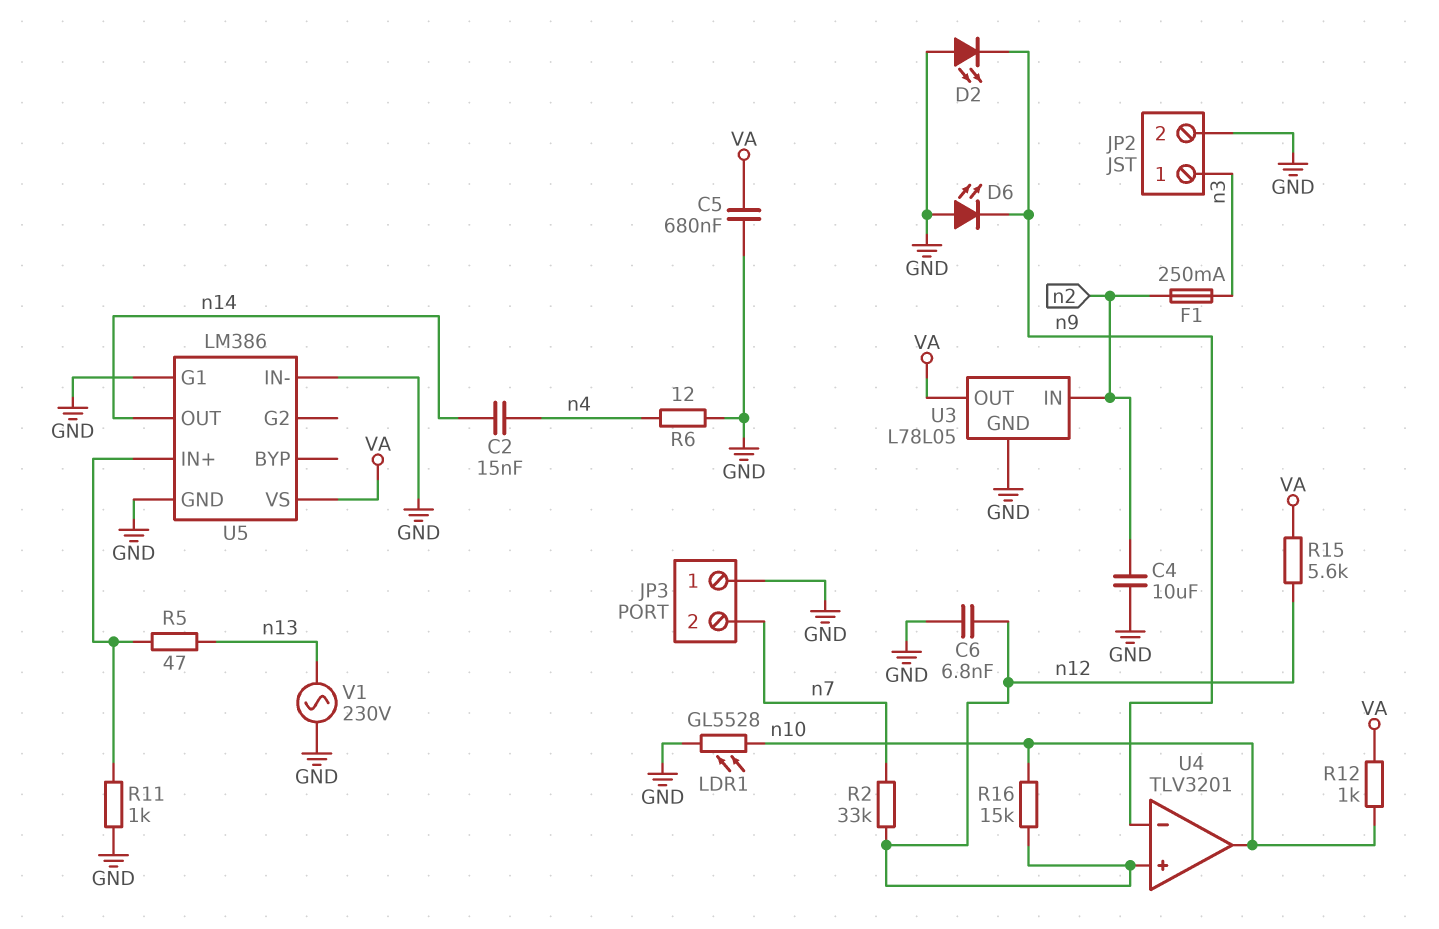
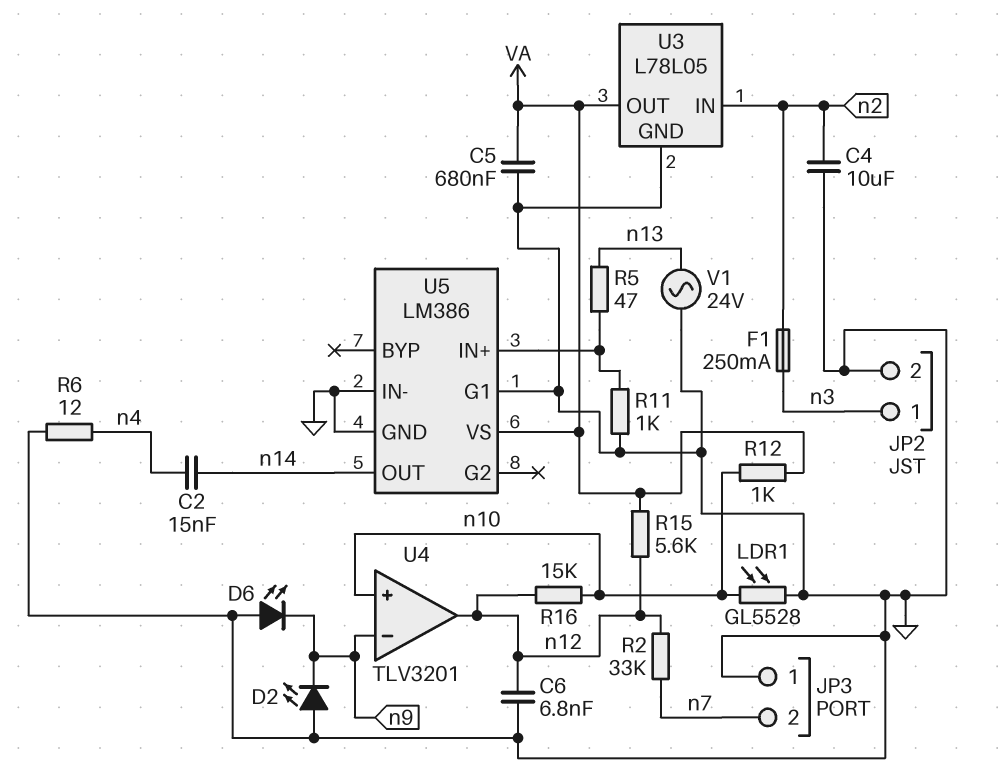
U4 pin in+: n12 -> n10
U4 pin out: n10 -> n12
V1: AC 230V (GND, n13) -> AC 24V (GND, n13)

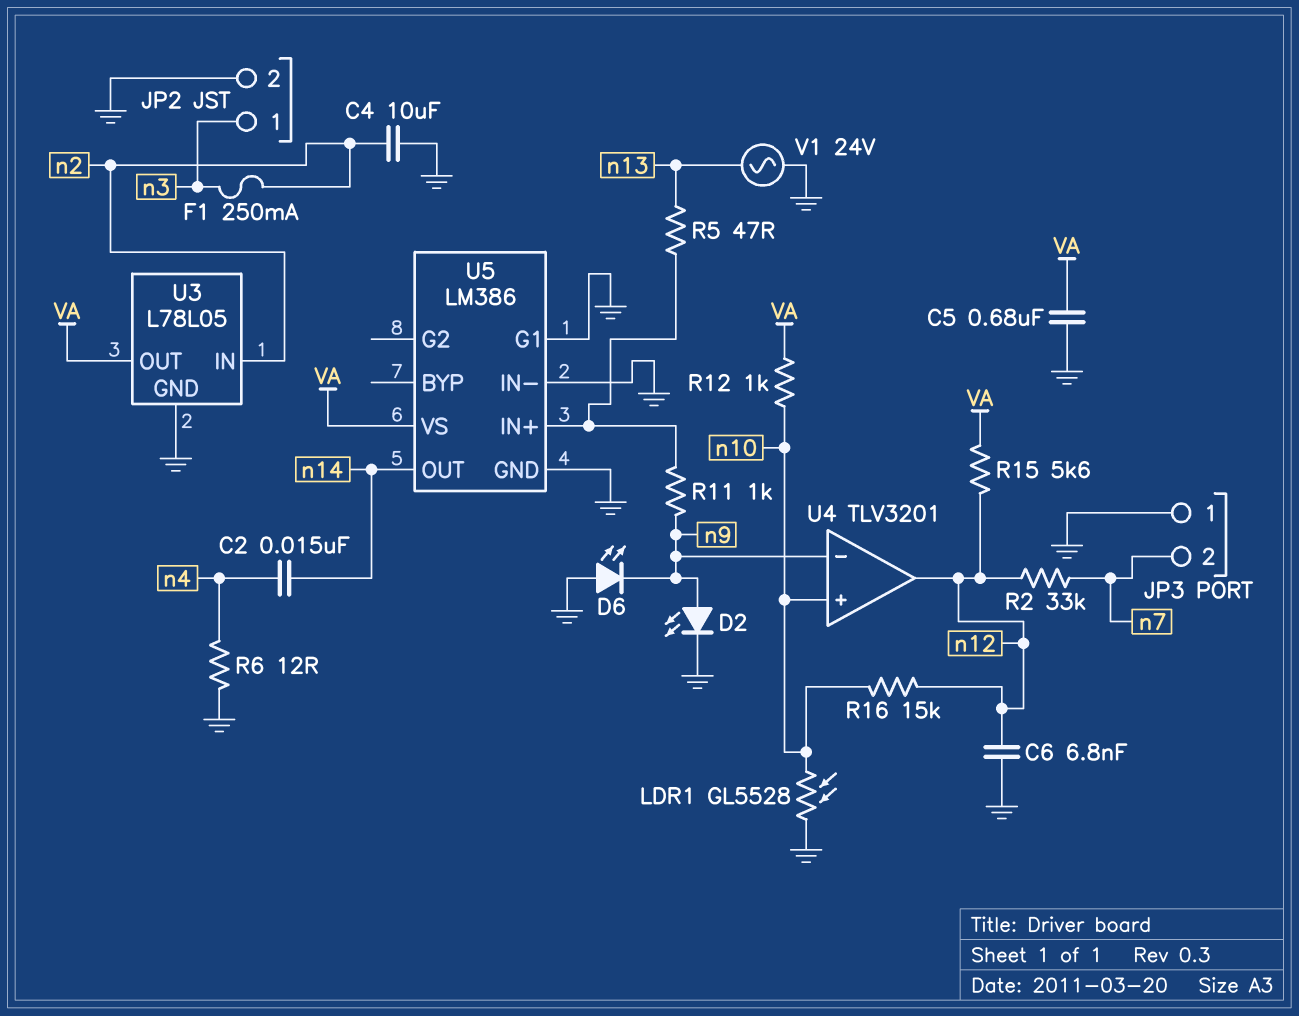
D2: LED (A GND, K n9) -> LED (A n9, K GND)
R11: 1k (GND, U5/IN+) -> 1k (U5/IN+, n9)

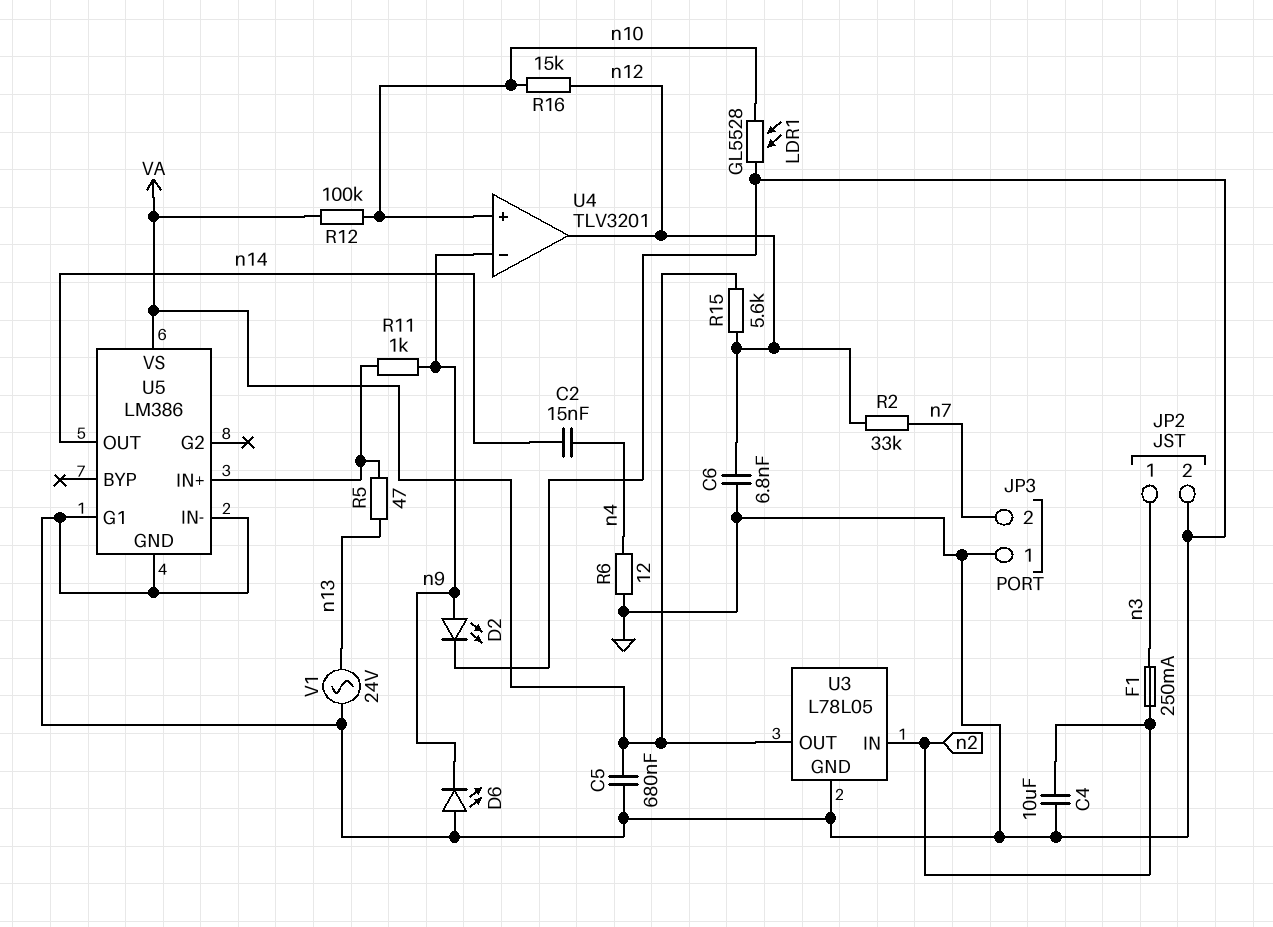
R12: 1k (VA, n10) -> 100k (VA, n10)

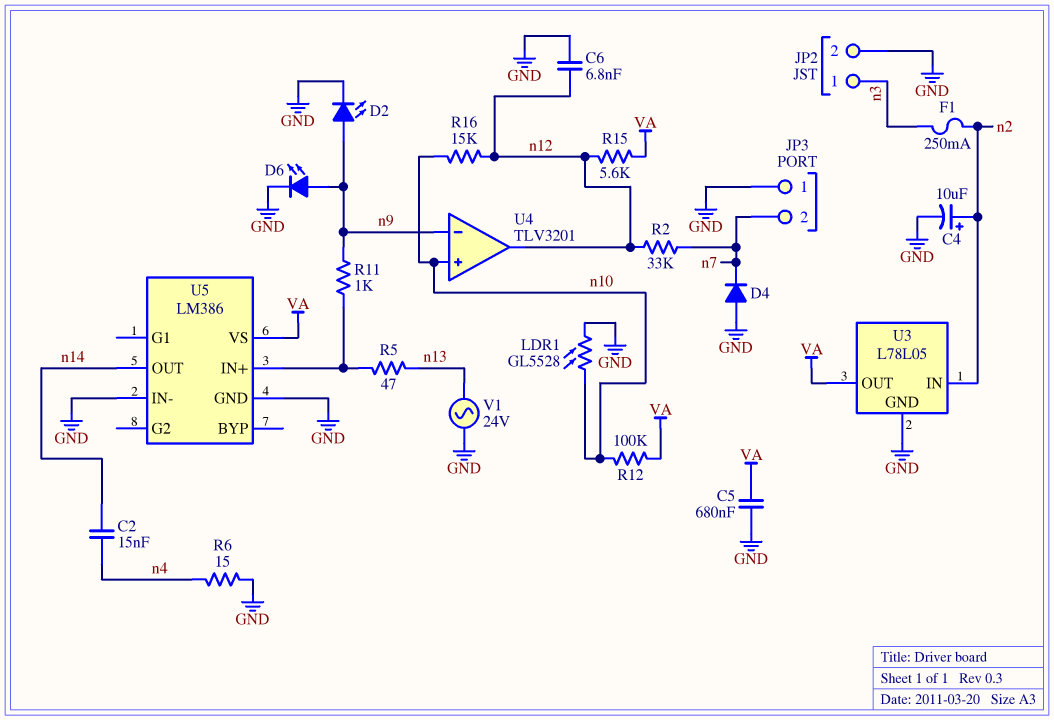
C4: 10uF (GND, n2) -> 10uF (plus n2, minus GND)
D4: none -> diode (A GND, K n7)
D6: LED (A GND, K n9) -> LED (A n9, K GND)
R6: 12 (GND, n4) -> 15 (GND, n4)
U5 pin G1: GND -> none

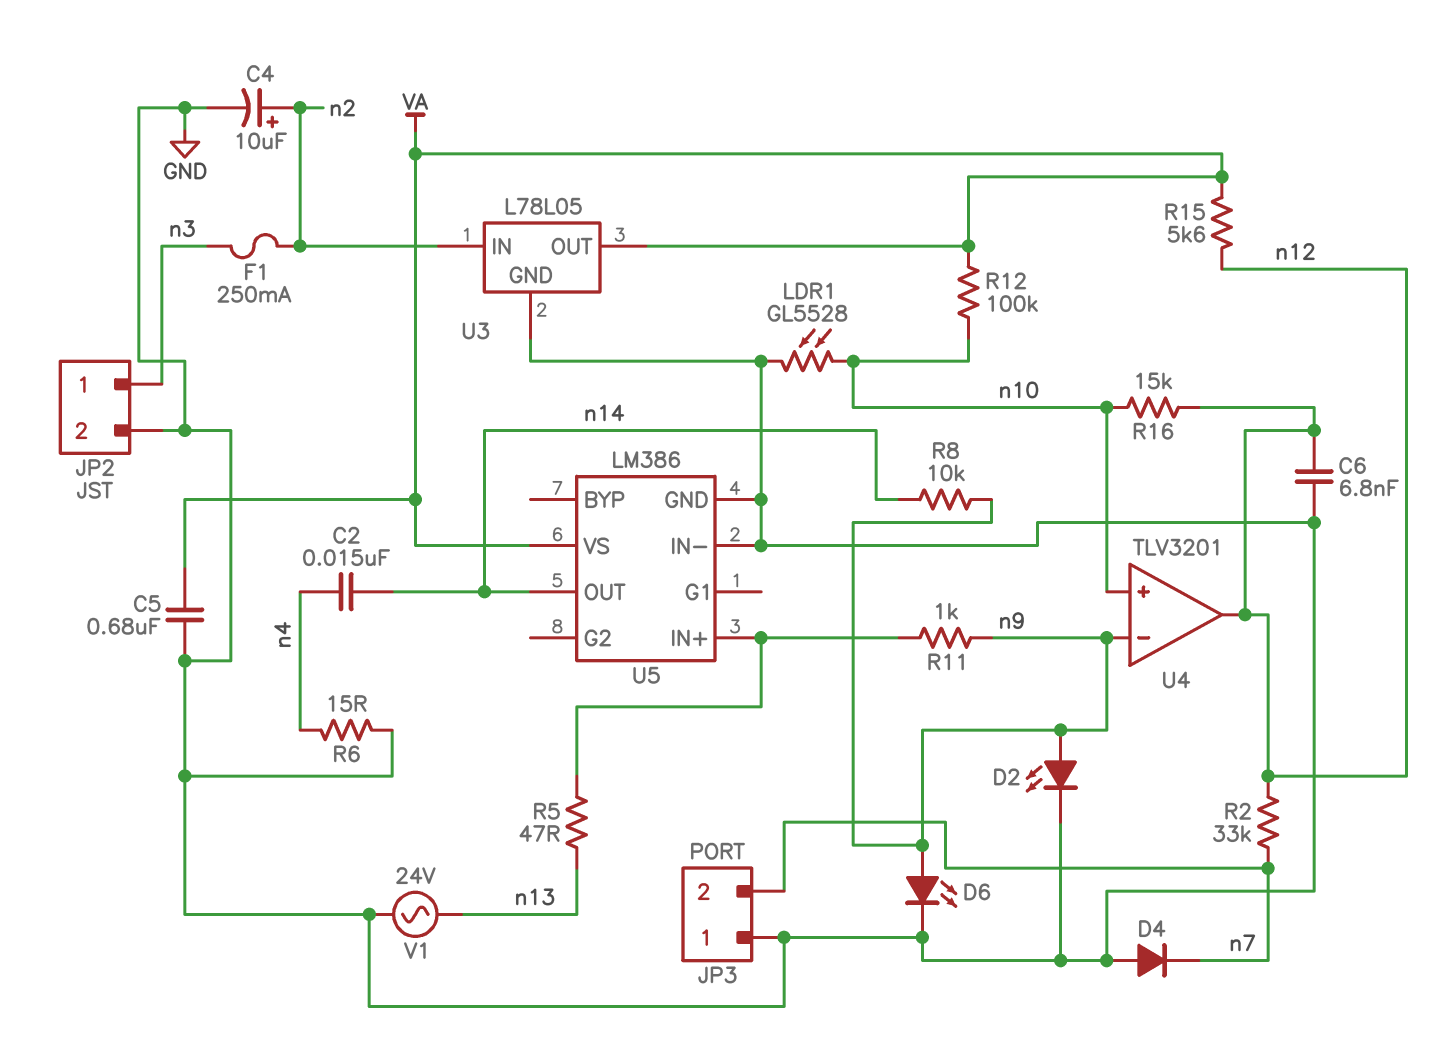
R8: none -> 10k (n9, n14)

